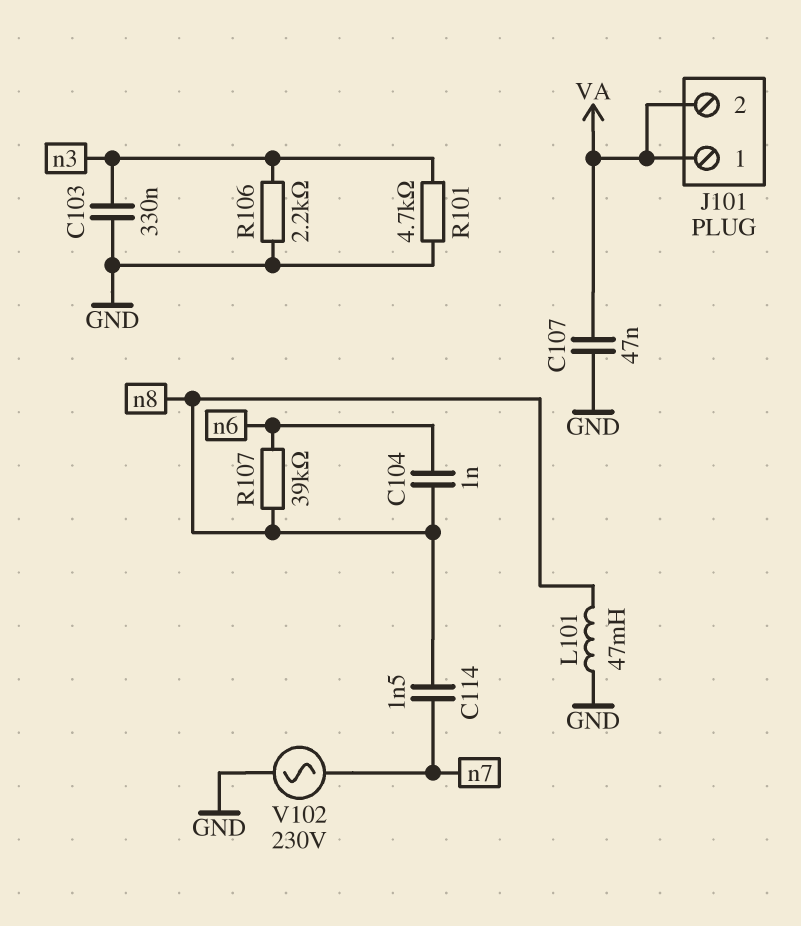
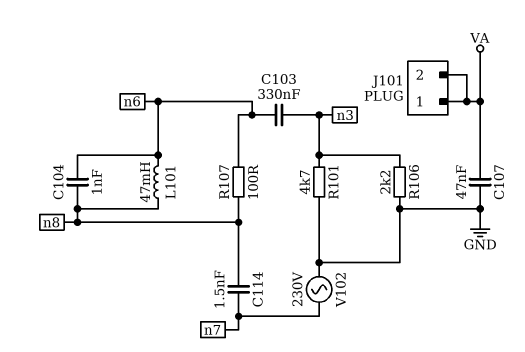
C103: 330nF (GND, n3) -> 330nF (n3, n6)
L101: 47mH (GND, n8) -> 47mH (n6, n8)
R107: 39k (n6, n8) -> 100 (n6, n8)

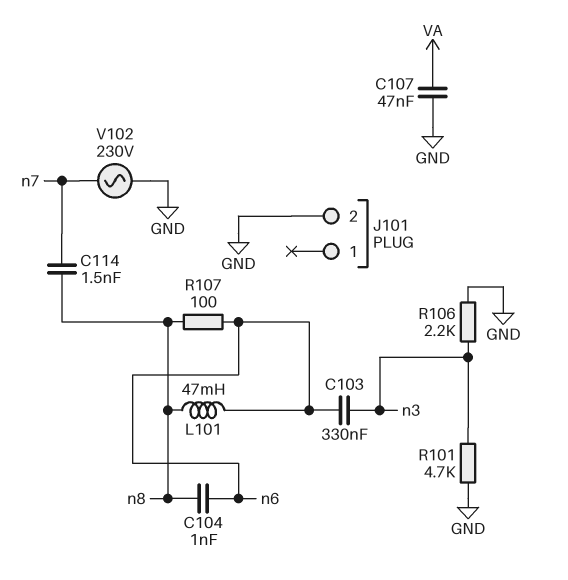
J101 pin 1: VA -> none
J101 pin 2: VA -> GND

